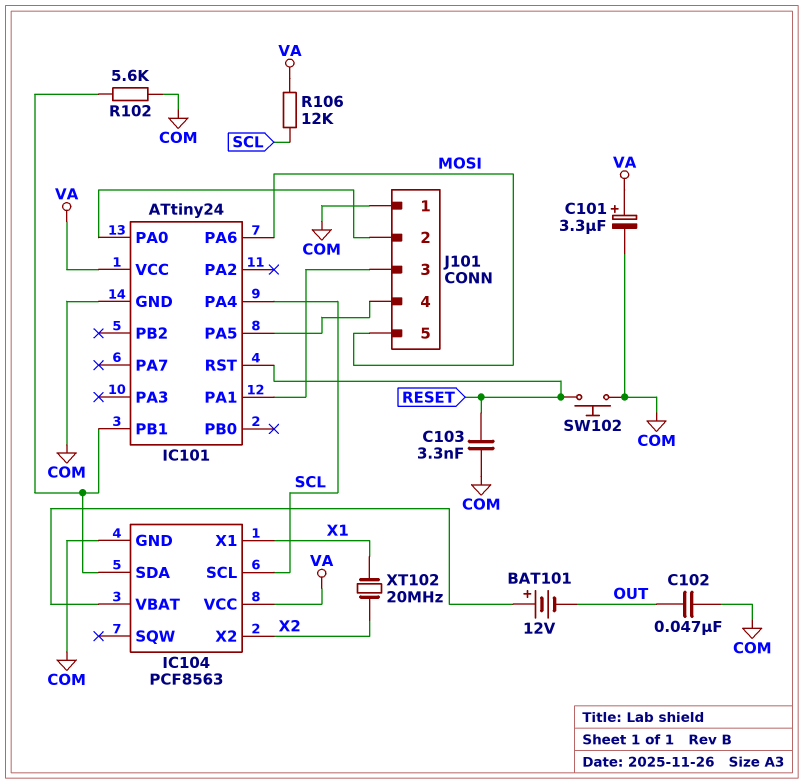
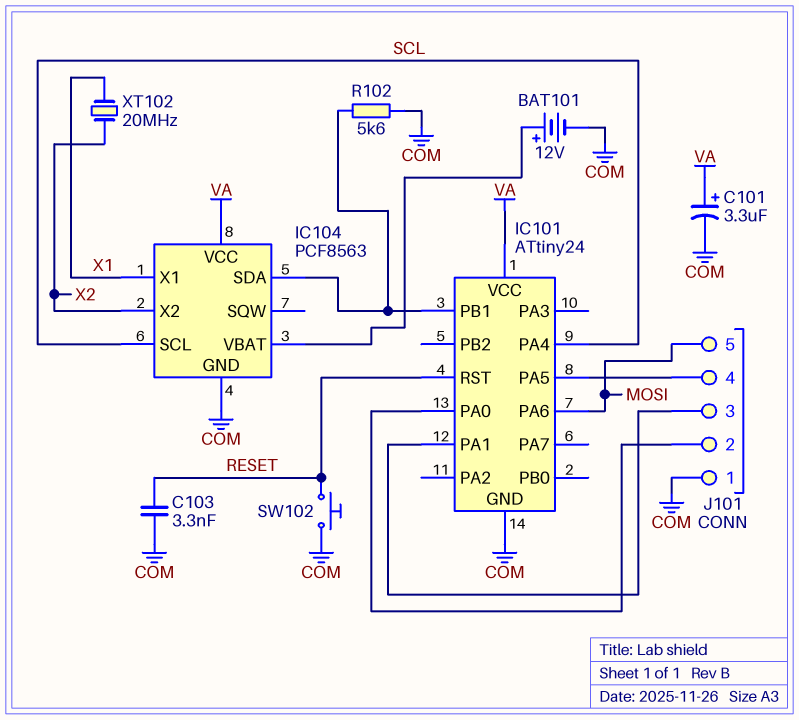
BAT101: 12V (plus IC104/VBAT, minus OUT) -> 12V (plus IC104/VBAT, minus COM)
C102: 47nF (COM, OUT) -> none
R106: 12k (SCL, VA) -> none

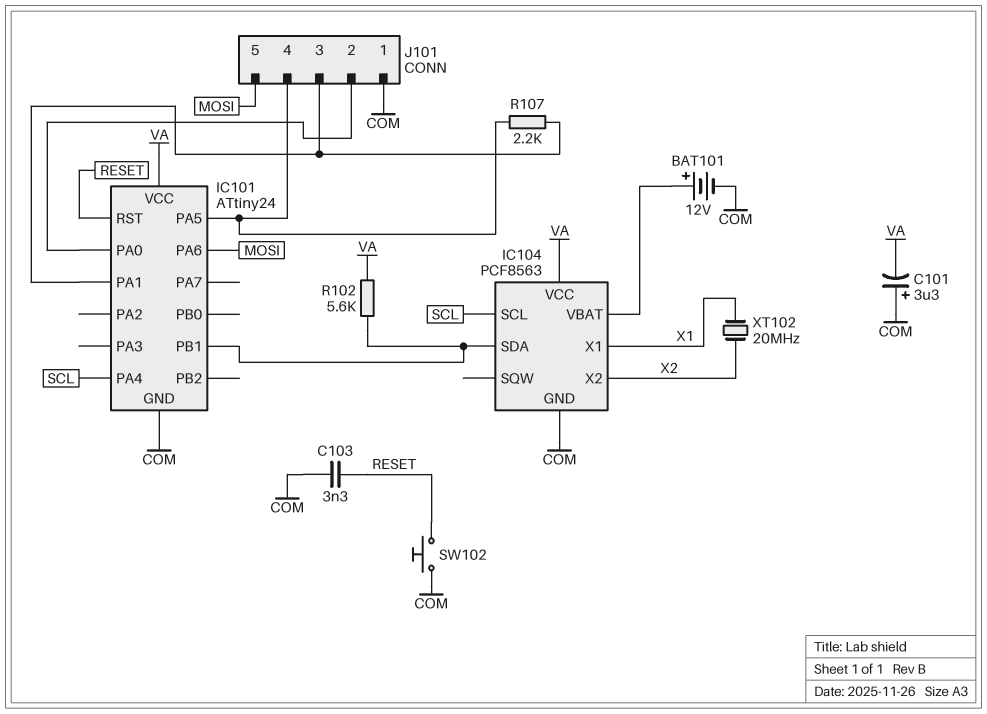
C101: 3.3uF (plus VA, minus COM) -> 3.3uF (plus COM, minus VA)
R102: 5.6k (COM, IC101/PB1) -> 5.6k (IC101/PB1, VA)
R107: none -> 2.2k (IC101/PA1, IC101/PA5)

